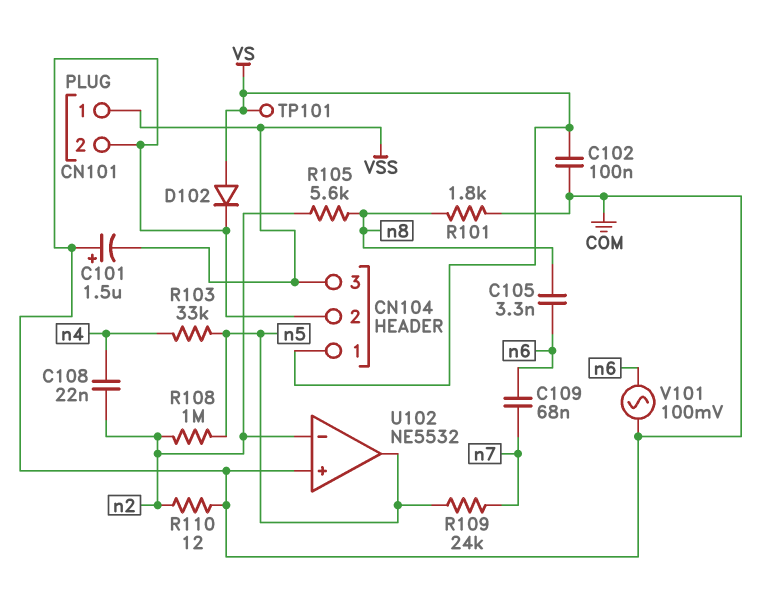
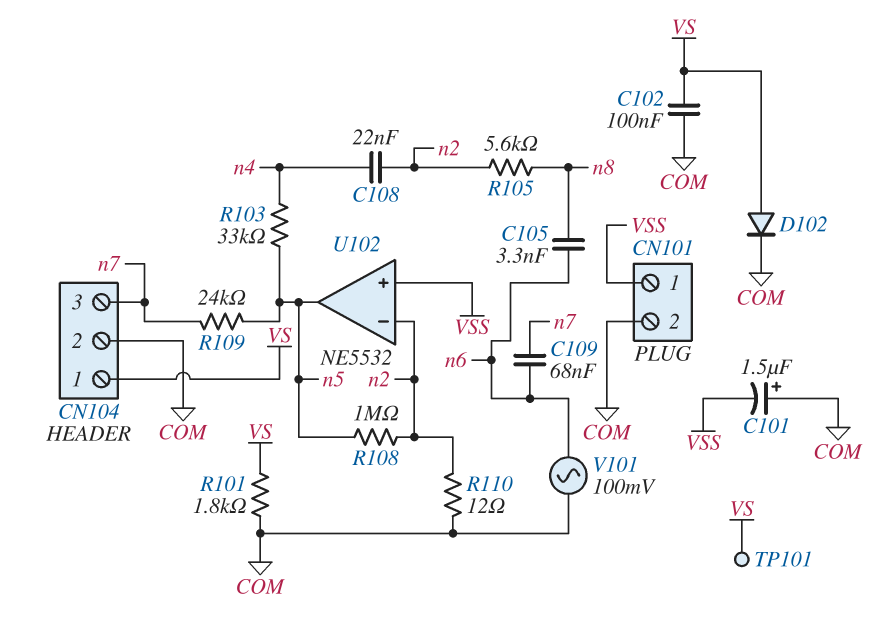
CN104 pin 3: VSS -> n7
R101: 1.8k (COM, n8) -> 1.8k (COM, VS)
U102 pin in+: COM -> VSS

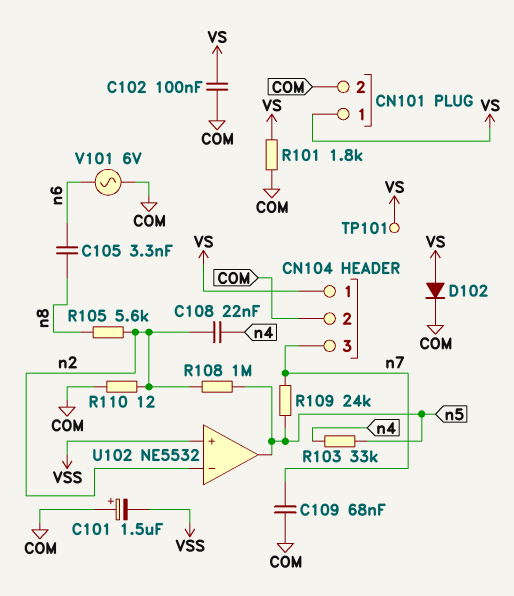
C109: 68nF (n6, n7) -> 68nF (COM, n7)
CN101 pin 1: VSS -> VS
V101: AC 100mV (COM, n6) -> AC 6V (COM, n6)

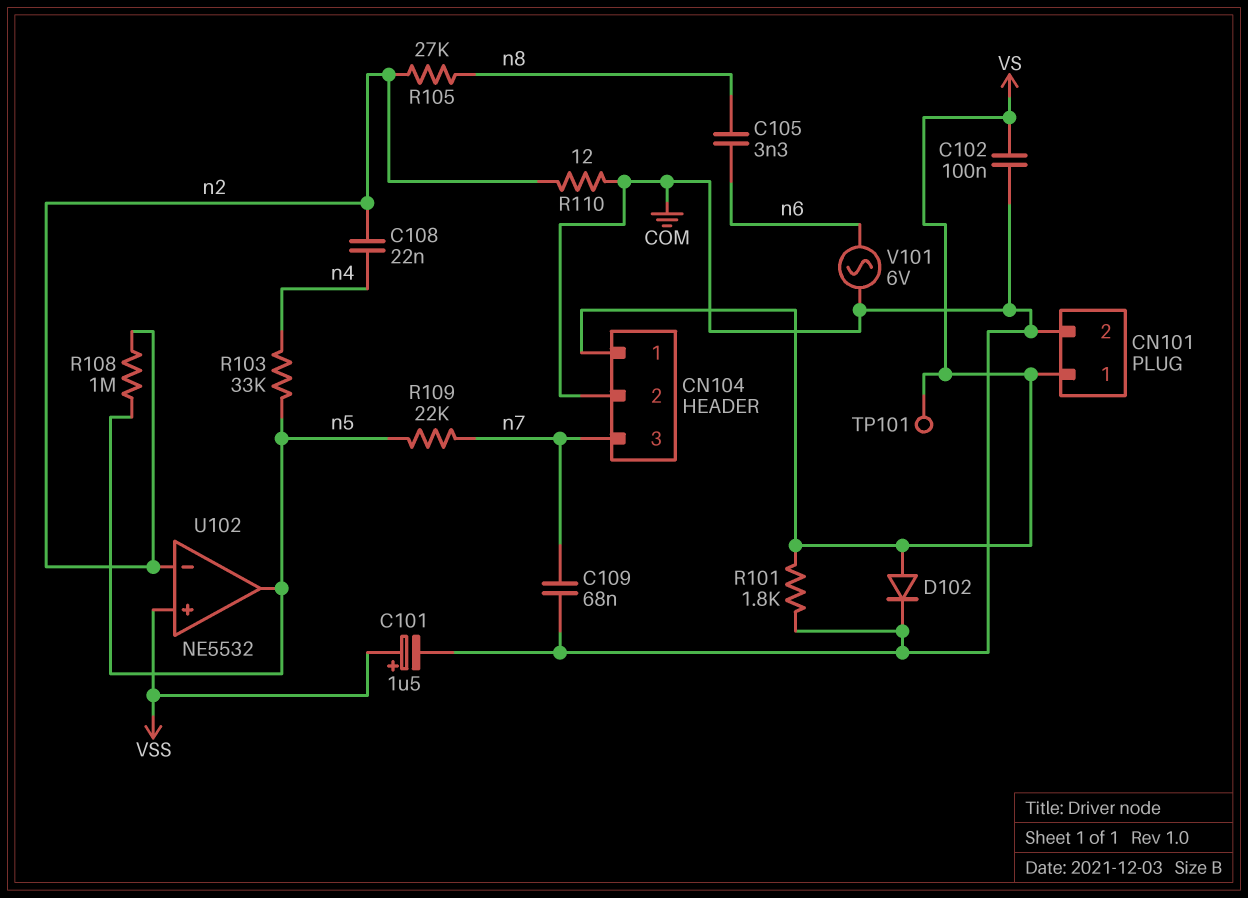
C101: 1.5uF (plus COM, minus VSS) -> 1.5uF (plus VSS, minus COM)
R105: 5.6k (n2, n8) -> 27k (n2, n8)
R109: 24k (n5, n7) -> 22k (n5, n7)

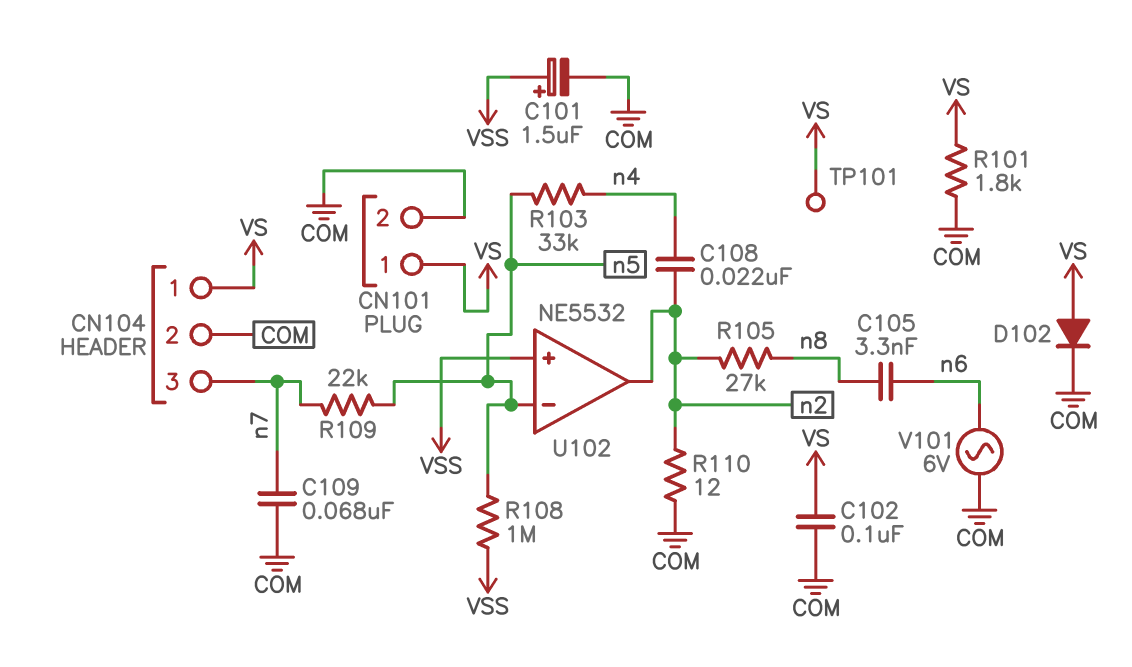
R108: 1M (n2, n5) -> 1M (VSS, n5)
U102 pin in-: n2 -> n5
U102 pin out: n5 -> n2

